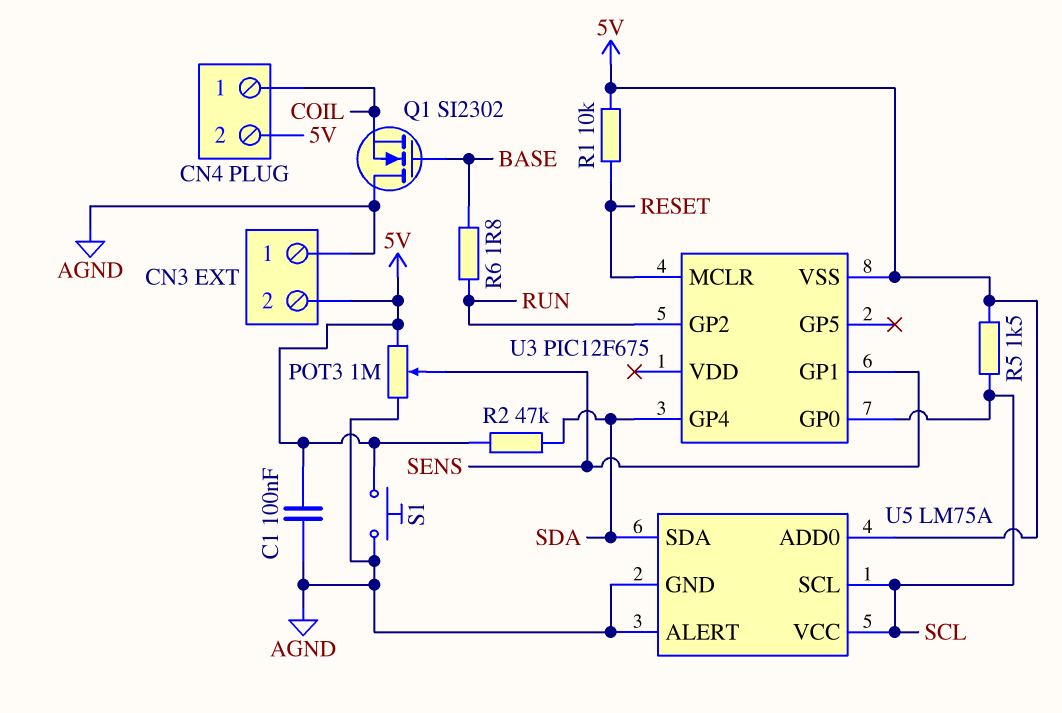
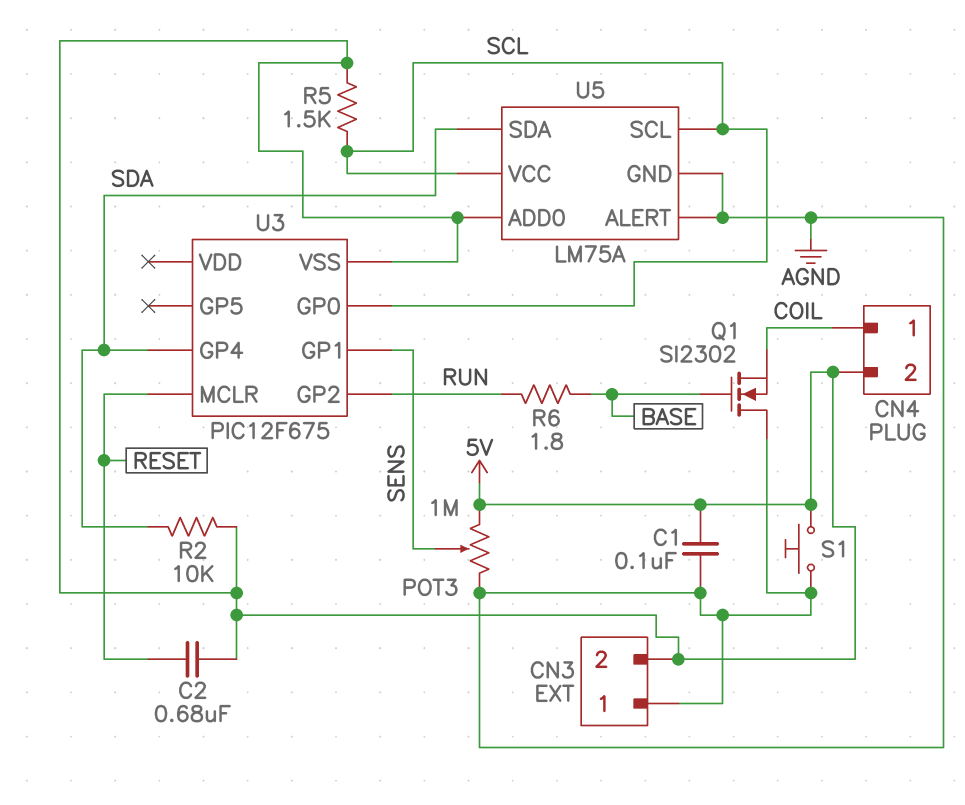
C2: none -> 680nF (5V, RESET)
R1: 10k (5V, RESET) -> none
R2: 47k (5V, SDA) -> 10k (5V, SDA)

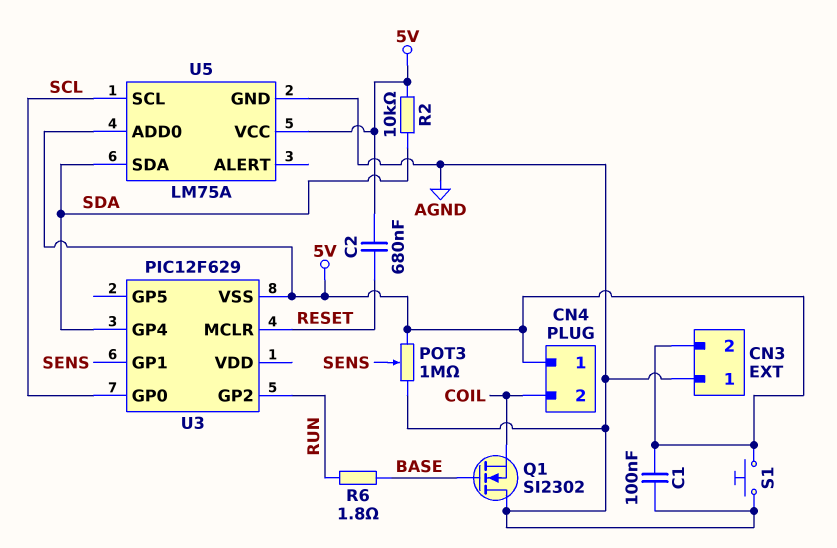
CN4 pin 1: COIL -> 5V
CN4 pin 2: 5V -> COIL
R5: 1.5k (5V, SCL) -> none
U3: PIC12F675 -> PIC12F629
U5 pin ALERT: AGND -> none
U5 pin VCC: SCL -> 5V

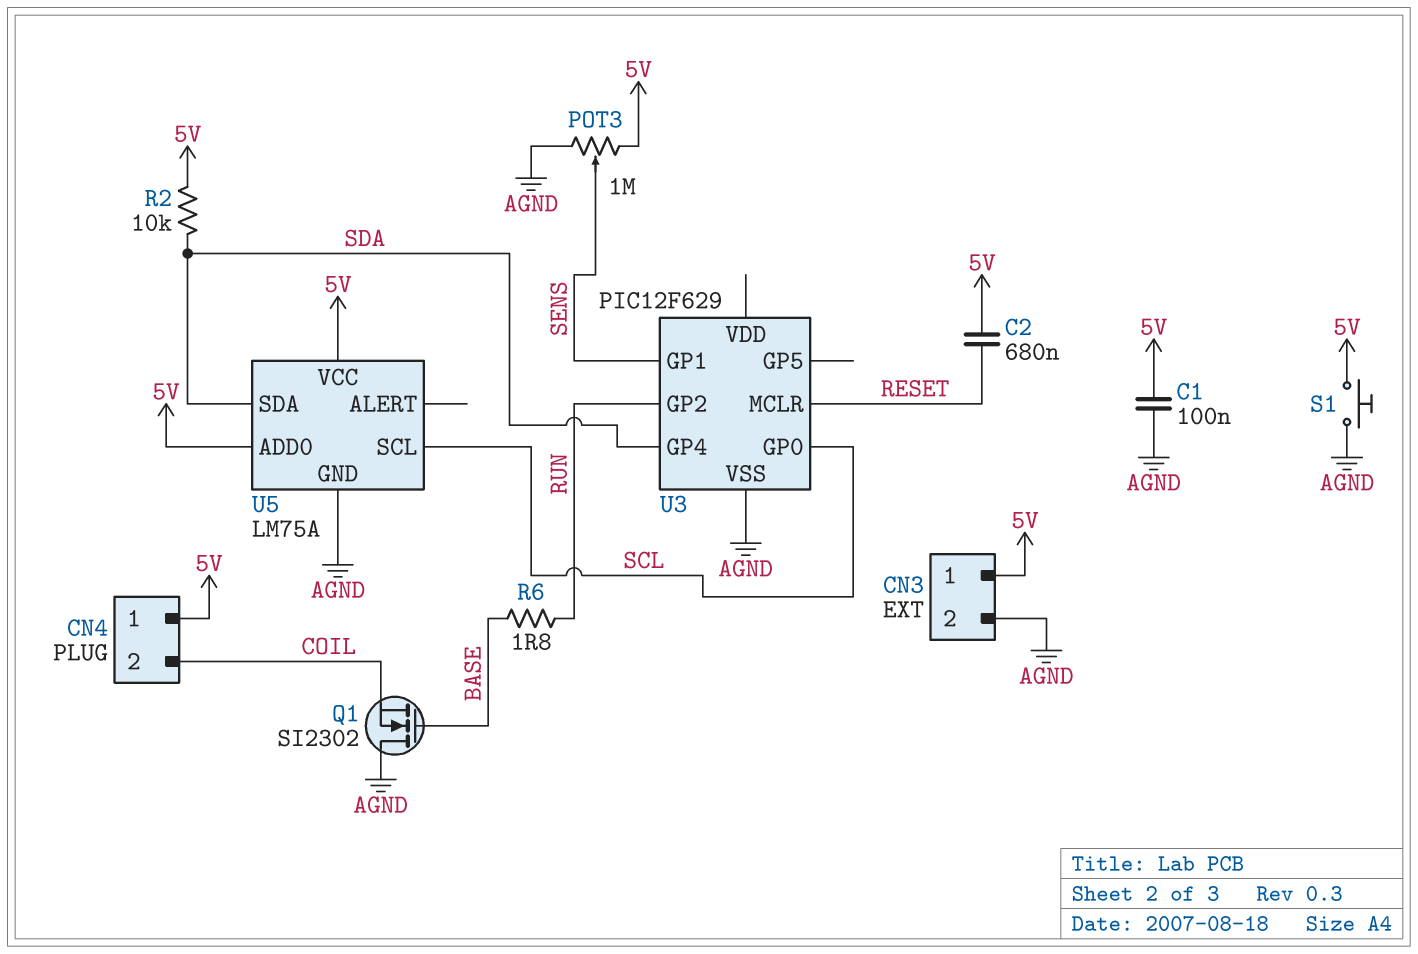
CN3 pin 1: AGND -> 5V
CN3 pin 2: 5V -> AGND
U3 pin VSS: 5V -> AGND

